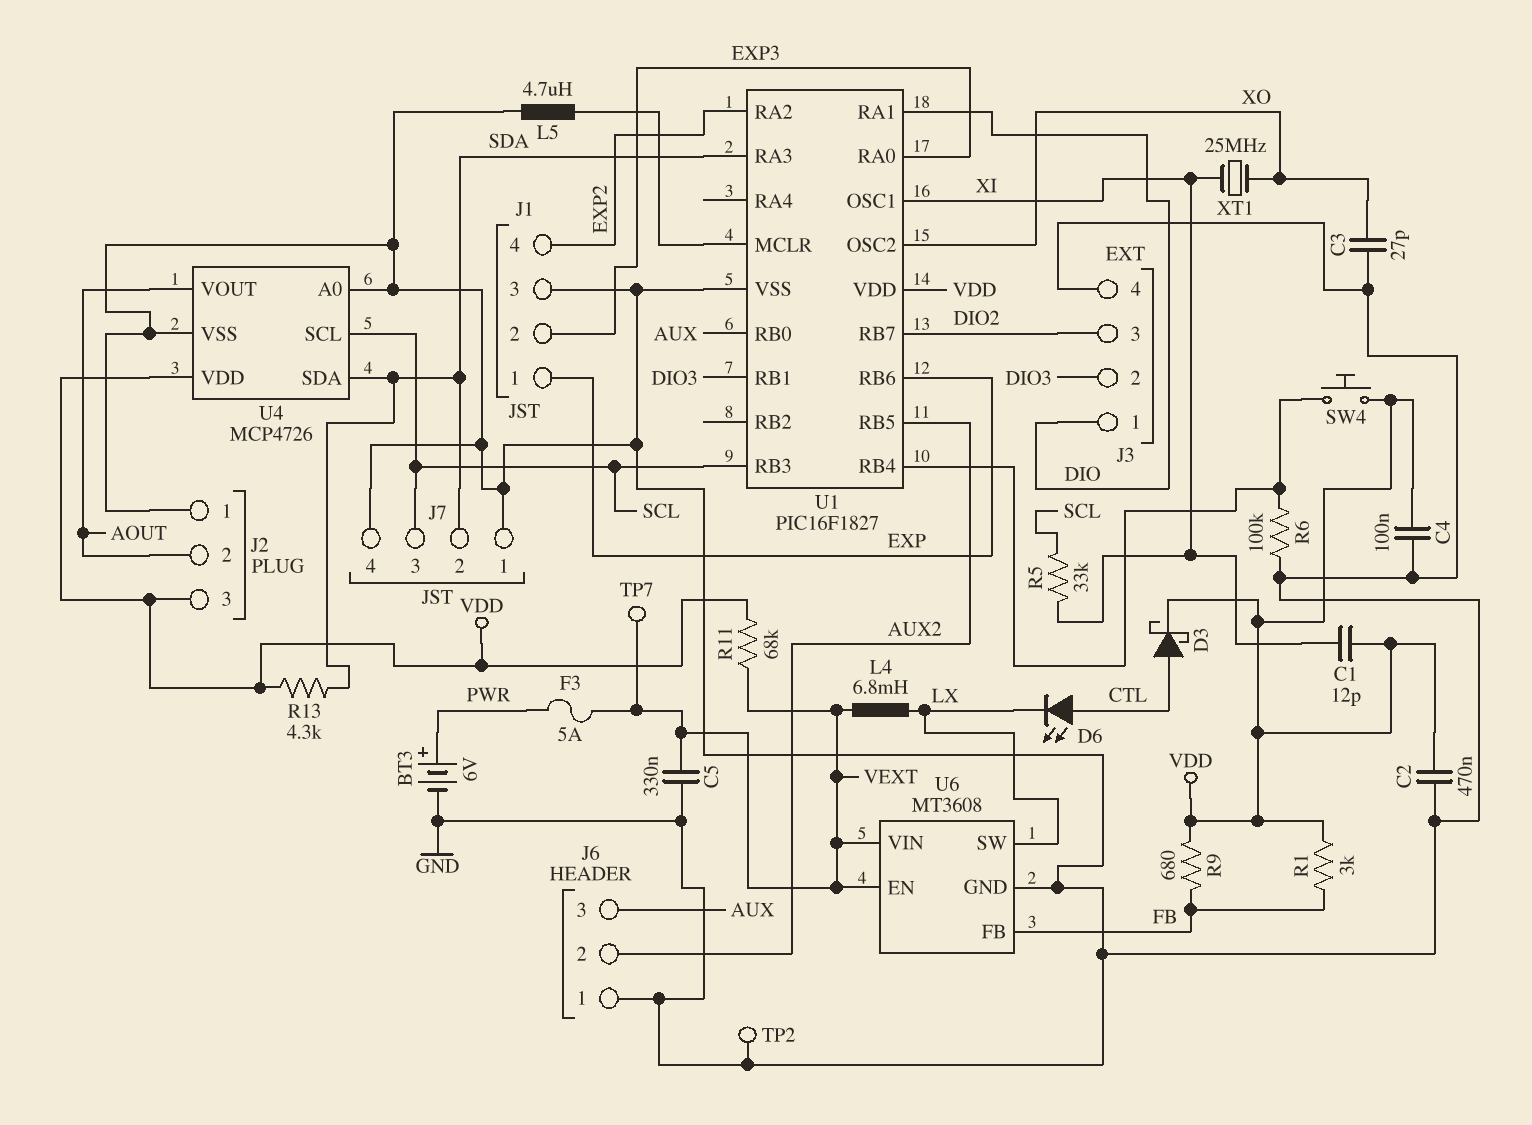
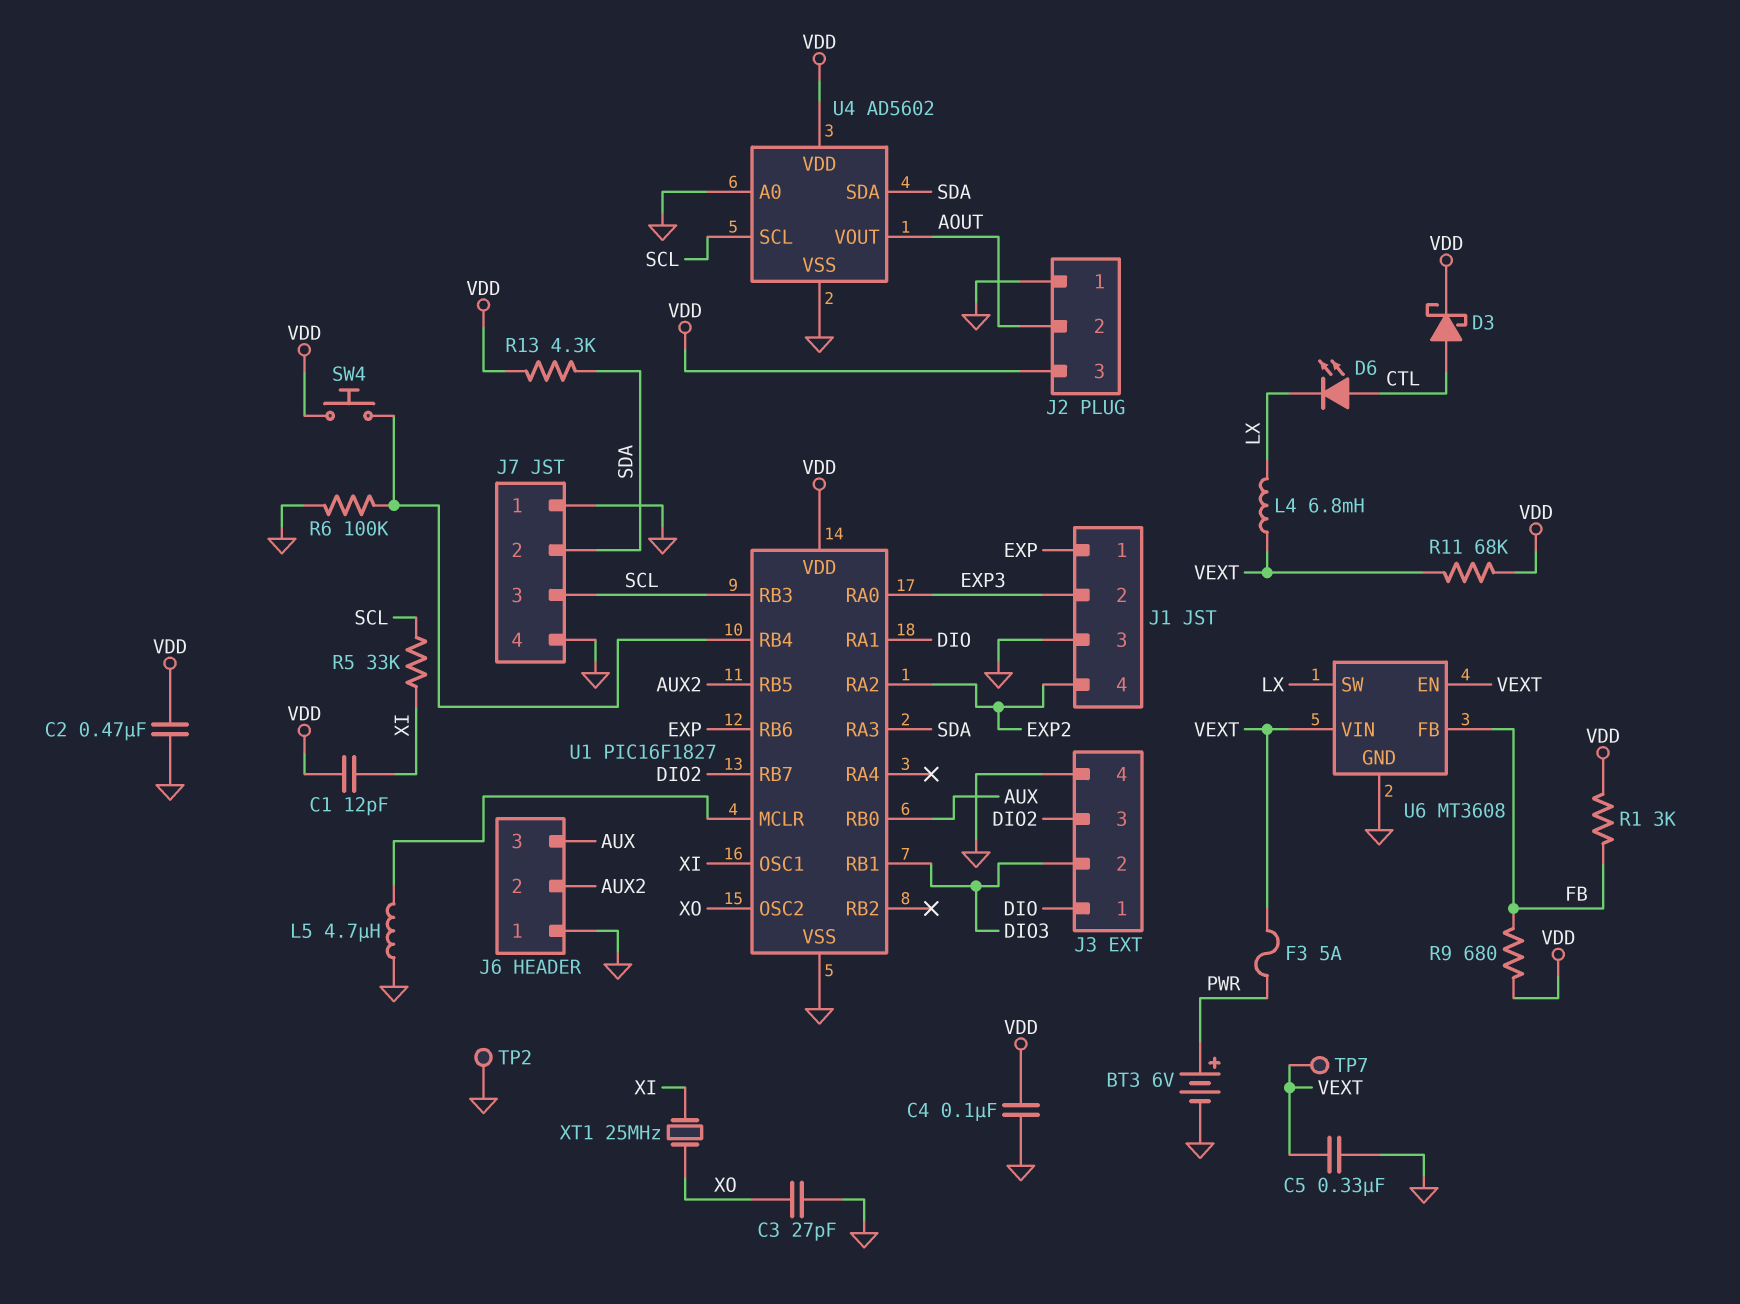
U4: MCP4726 -> AD5602

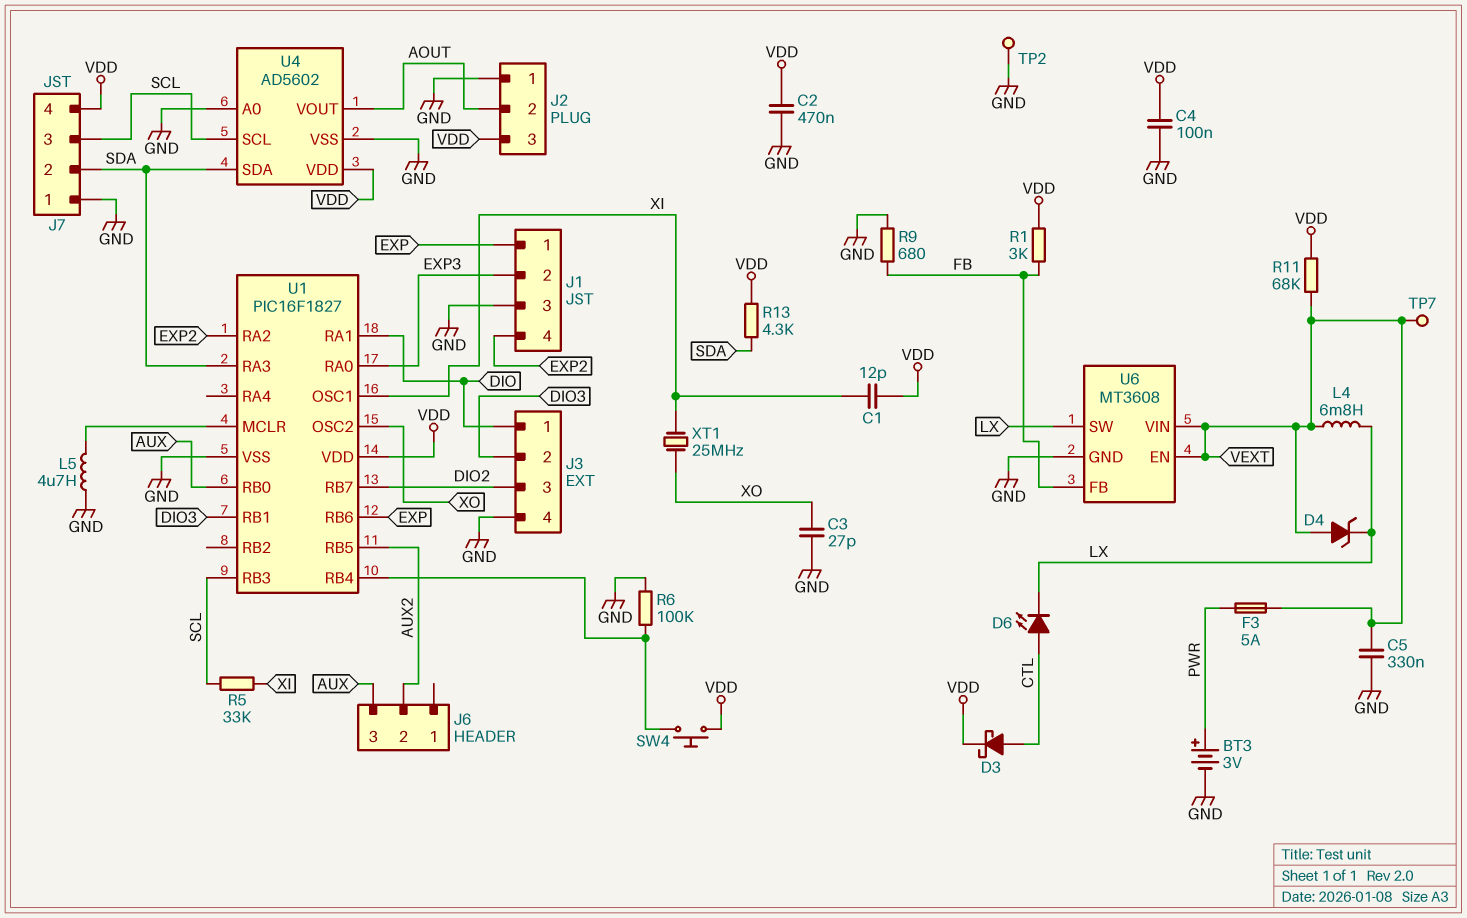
BT3: 6V (plus PWR, minus GND) -> 3V (plus PWR, minus GND)
D4: none -> zener (A VEXT, K LX)
J6 pin 1: GND -> none
J7 pin 4: GND -> VDD
R9: 680 (FB, VDD) -> 680 (FB, GND)

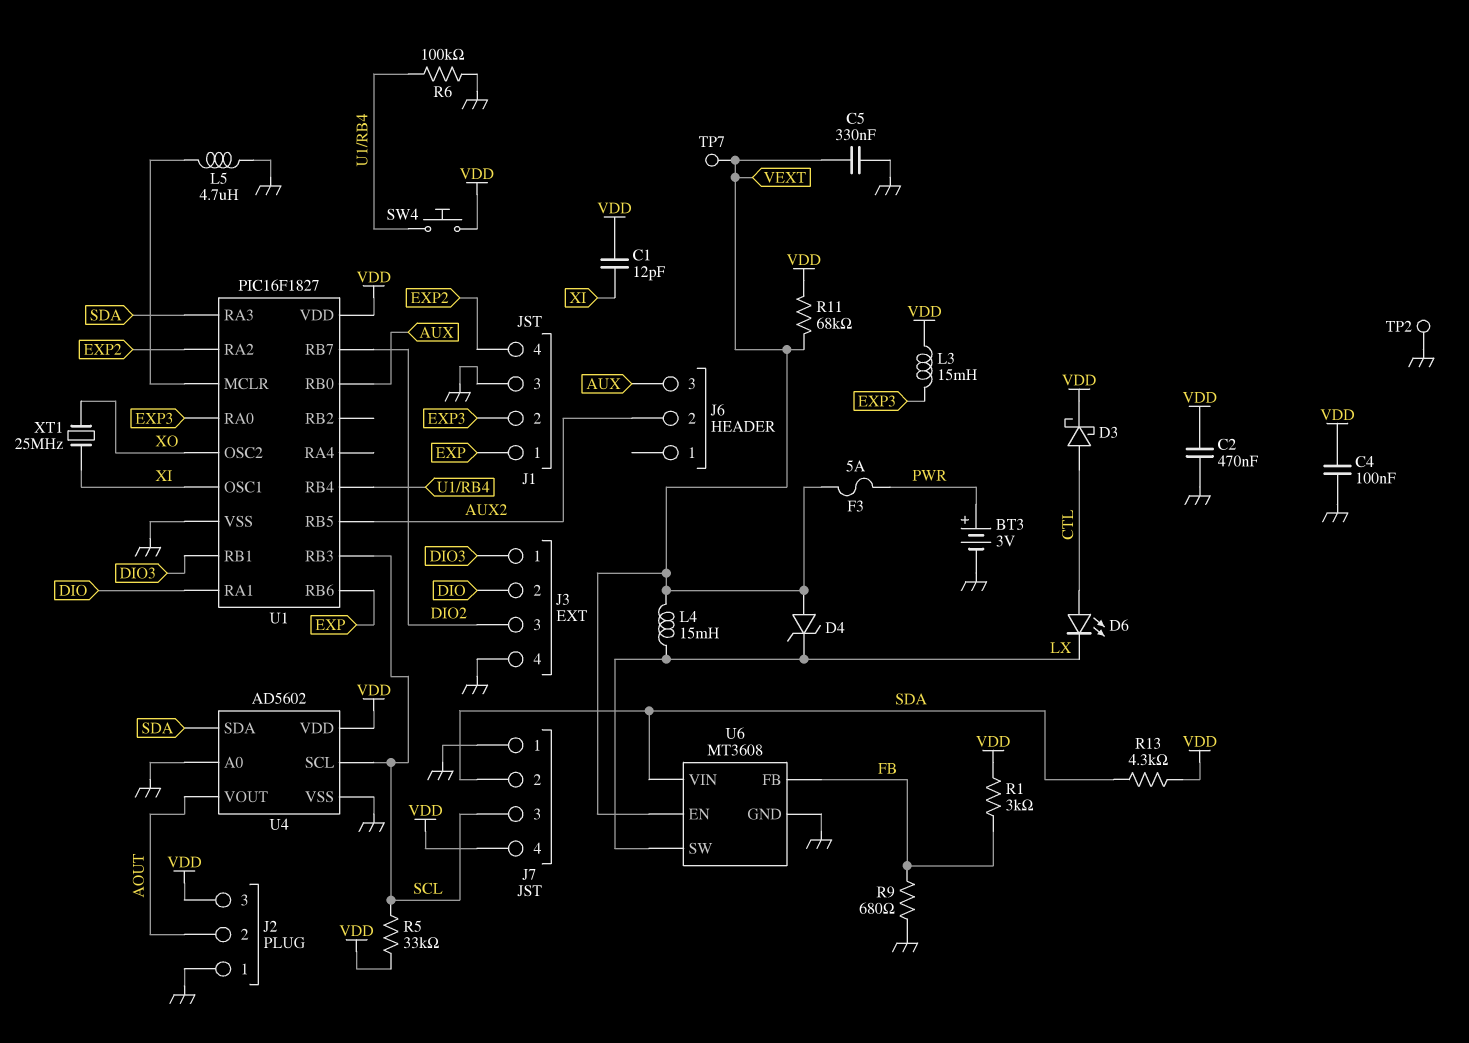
C3: 27pF (GND, XO) -> none
J3 pin 1: DIO -> DIO3
J3 pin 2: DIO3 -> DIO
L3: none -> 15mH (EXP3, VDD)
L4: 6.8mH (LX, VEXT) -> 15mH (LX, VEXT)
R5: 33k (SCL, XI) -> 33k (SCL, VDD)
U6 pin VIN: VEXT -> SDA

